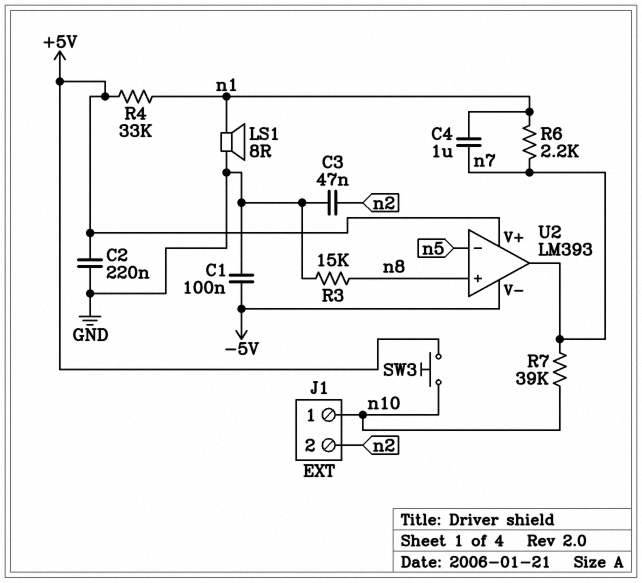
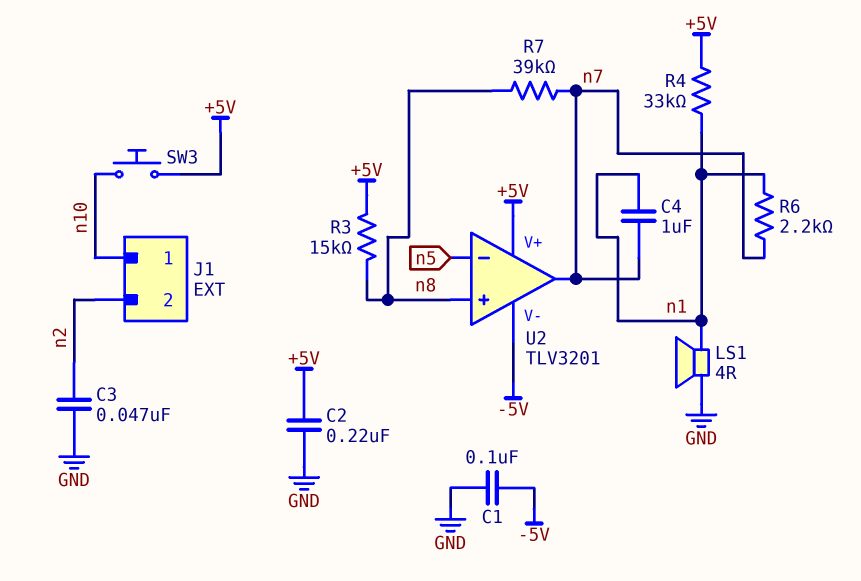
LS1: speaker 8R (GND, n1) -> speaker 4R (GND, n1)
R3: 15k (GND, n8) -> 15k (+5V, n8)
R7: 39k (n7, n10) -> 39k (n7, n8)
U2: LM393 -> TLV3201

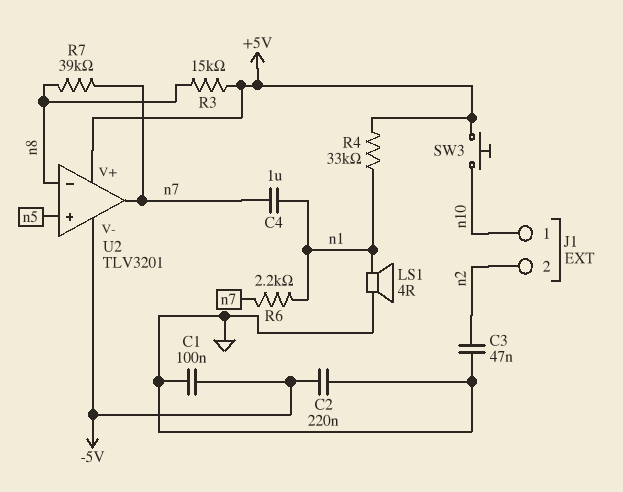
C2: 220nF (+5V, GND) -> 220nF (-5V, GND)
U2 pin in+: n8 -> n5
U2 pin in-: n5 -> n8

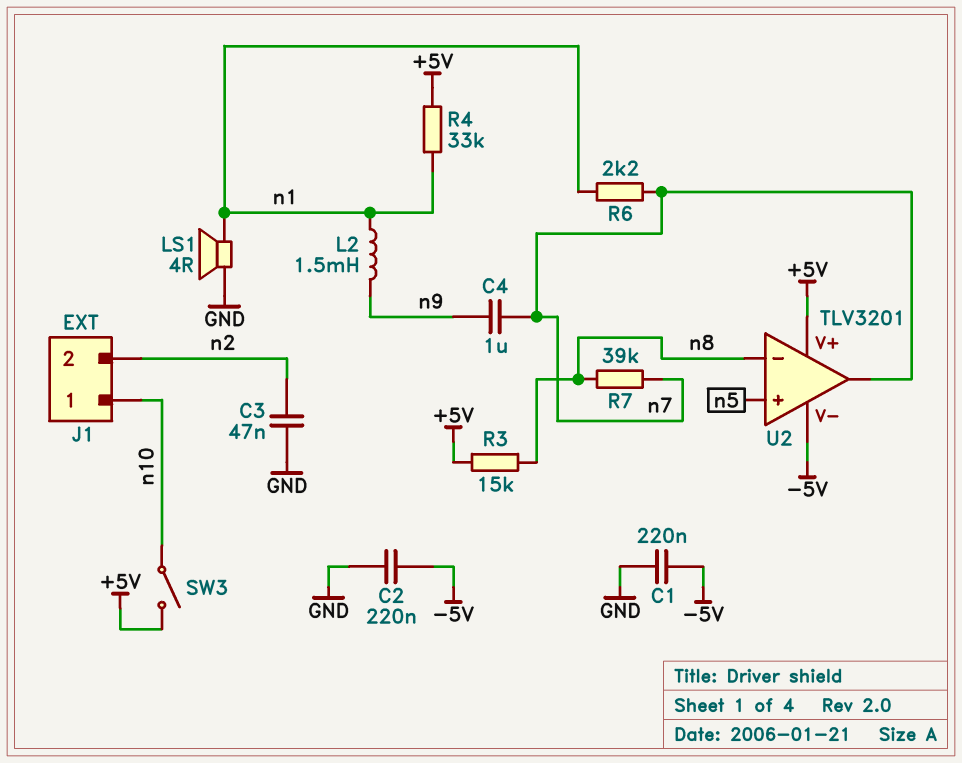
C1: 100nF (-5V, GND) -> 220nF (-5V, GND)
C4: 1uF (n1, n7) -> 1uF (n7, n9)
L2: none -> 1.5mH (n1, n9)
SW3: button (+5V, n10) -> switch (+5V, n10)

